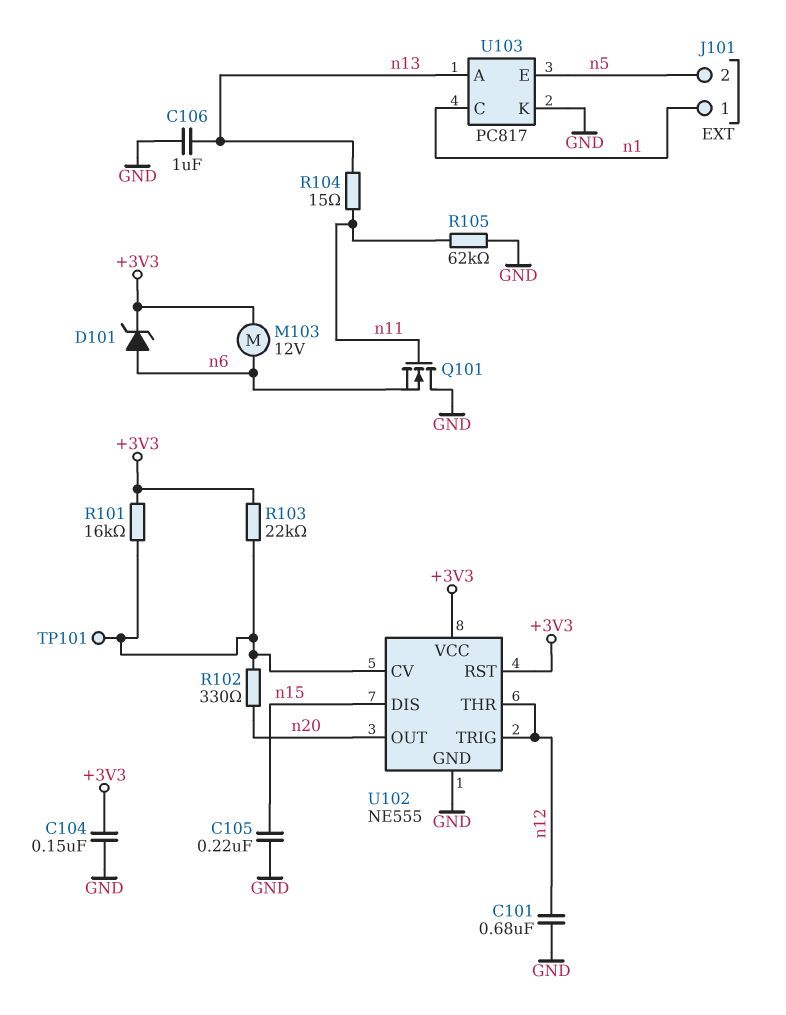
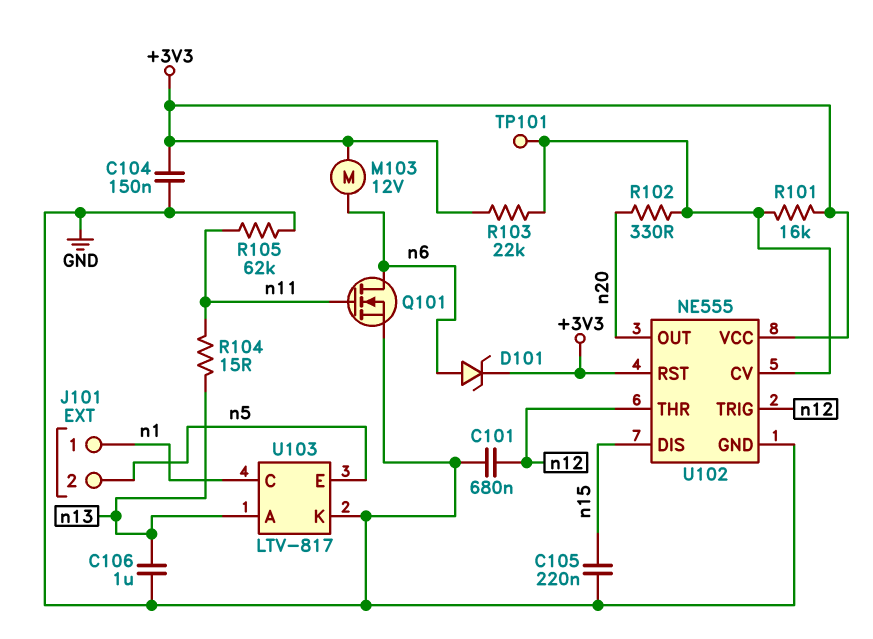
Q101: NMOS (G n11, D GND, S n6) -> NMOS (G n11, D n6, S GND)
U103: PC817 -> LTV-817

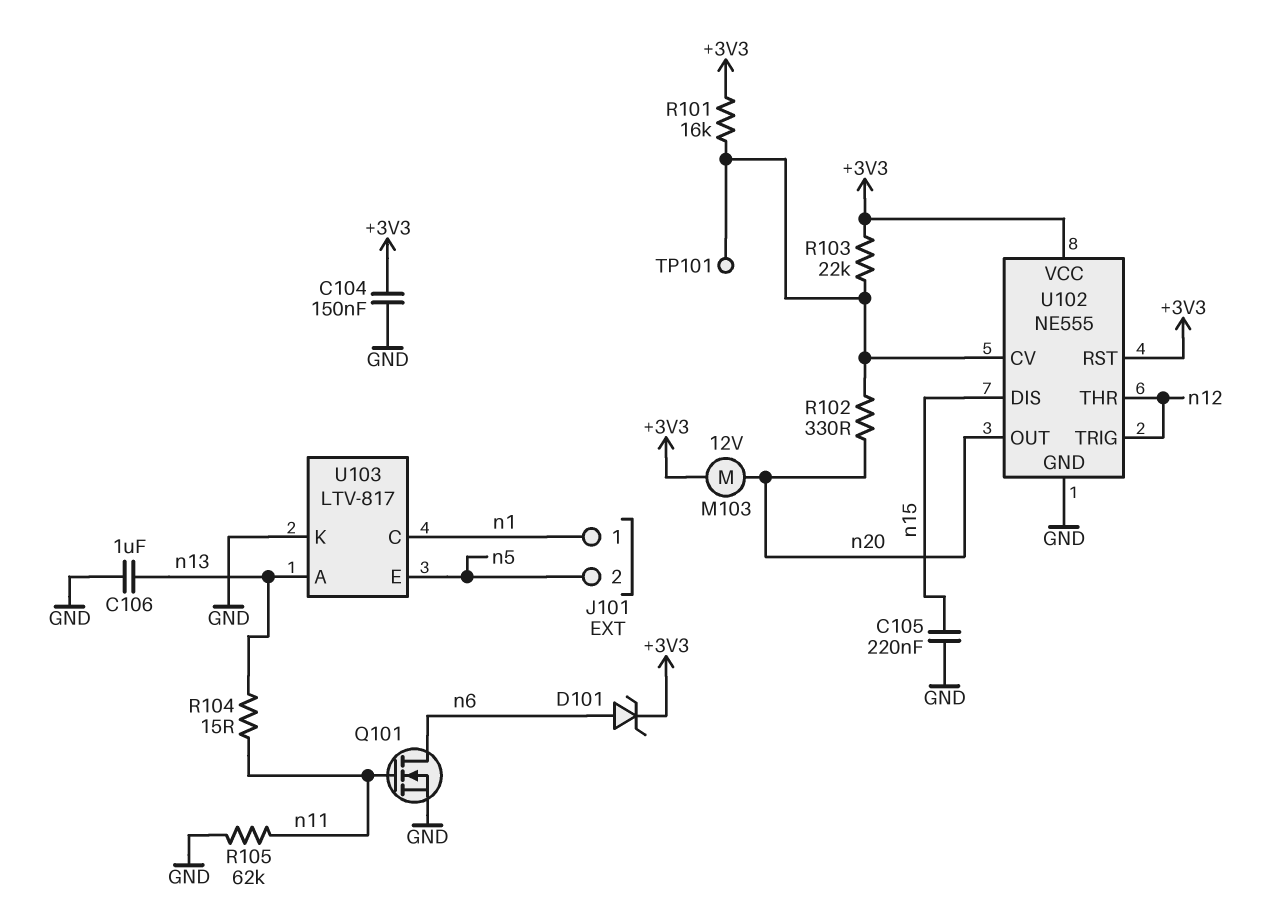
C101: 680nF (GND, n12) -> none
M103: motor 12V (+3V3, n6) -> motor 12V (+3V3, n20)

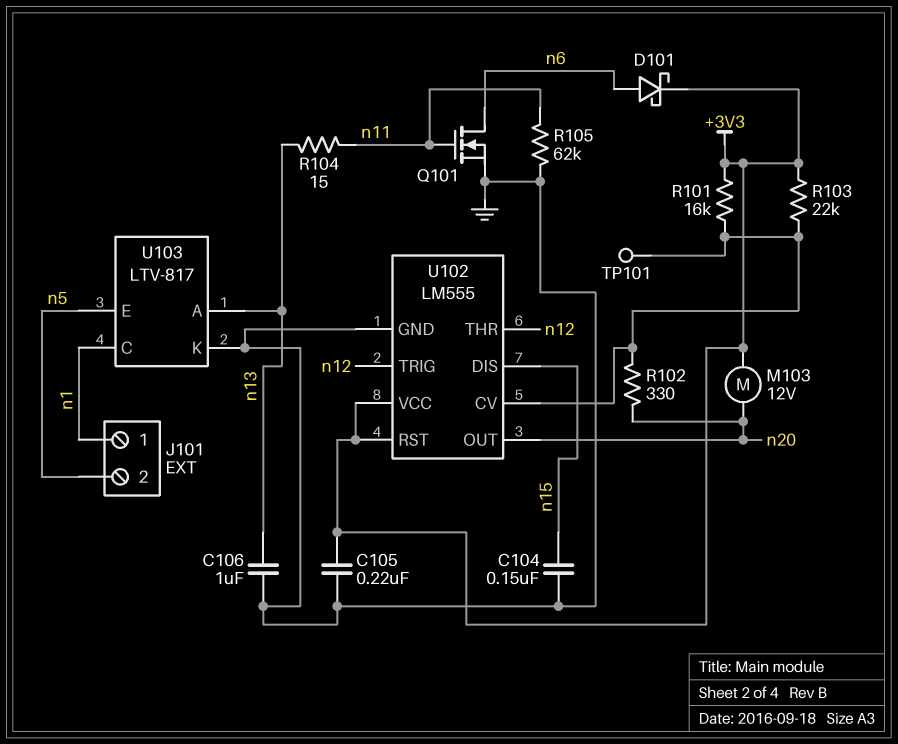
C104: 150nF (+3V3, GND) -> 150nF (GND, n15)
C105: 220nF (GND, n15) -> 220nF (+3V3, GND)
D101: zener (A n6, K +3V3) -> schottky (A n6, K +3V3)
U102: NE555 -> LM555

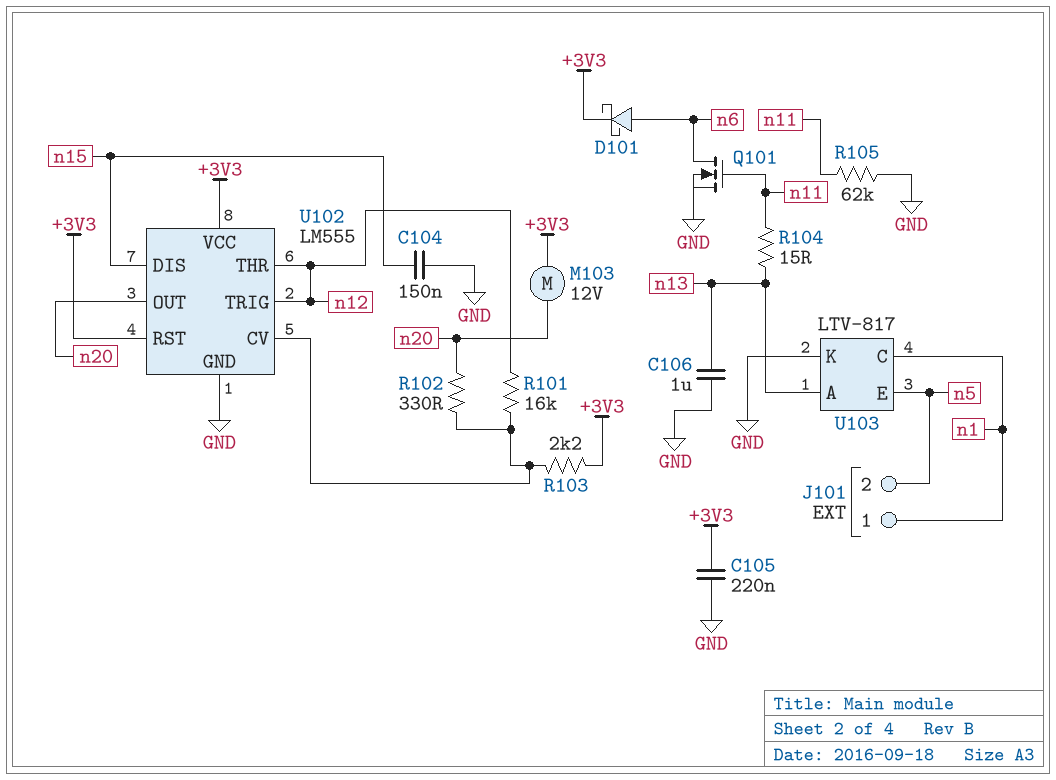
R101: 16k (+3V3, U102/CV) -> 16k (U102/CV, n12)
R103: 22k (+3V3, U102/CV) -> 2.2k (+3V3, U102/CV)
TP101: test point (U102/CV) -> none

